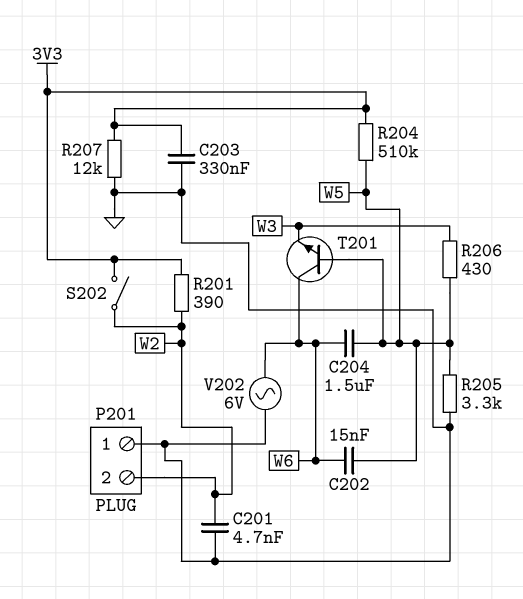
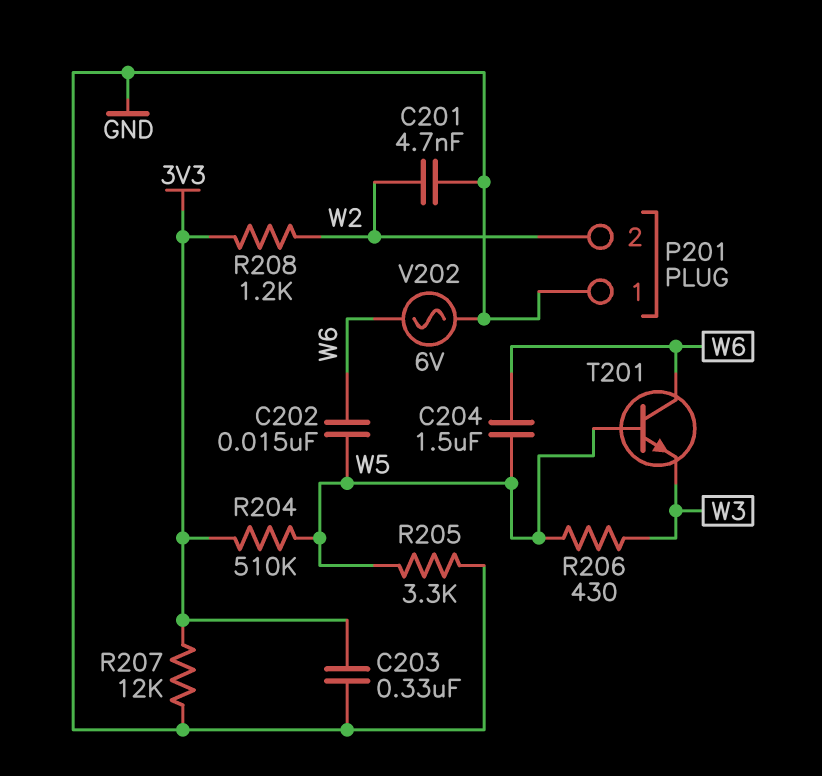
R201: 390 (3V3, W2) -> none
R208: none -> 1.2k (3V3, W2)
S202: switch (3V3, W2) -> none

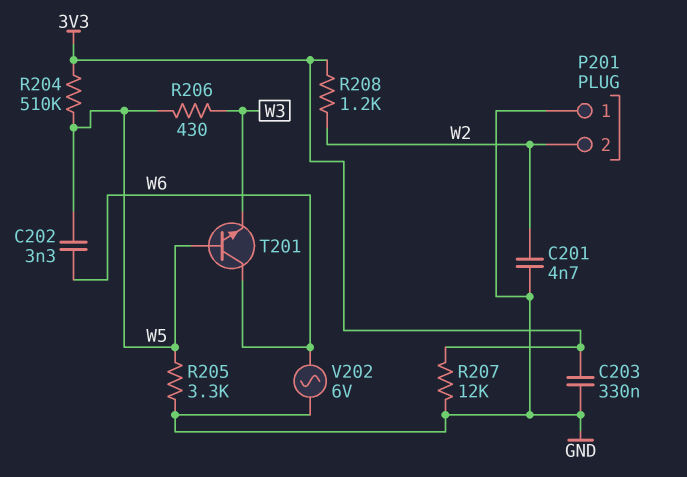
C202: 15nF (W5, W6) -> 3.3nF (W5, W6)
C204: 1.5uF (W5, W6) -> none

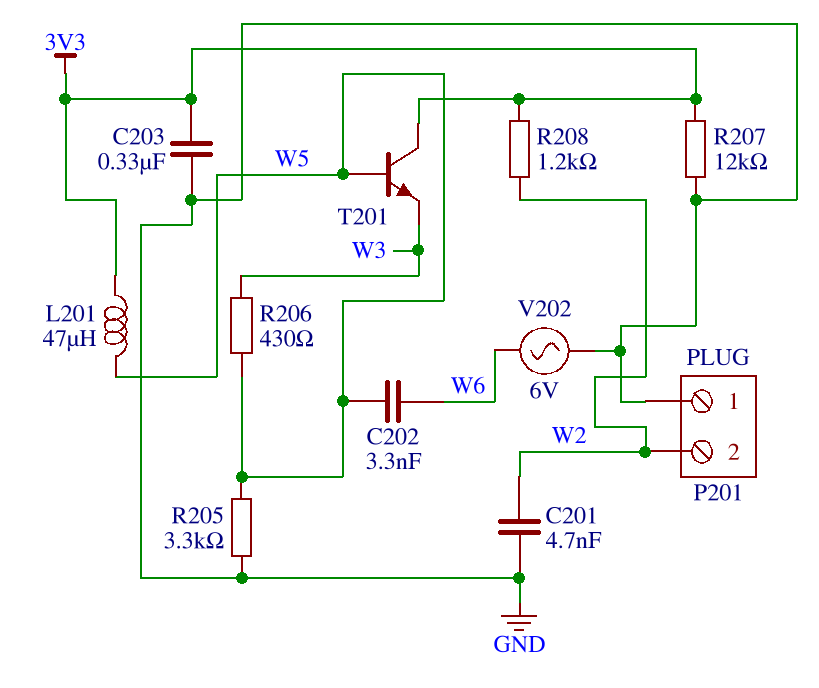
L201: none -> 47uH (3V3, W5)
R204: 510k (3V3, W5) -> none
T201: NPN (B W5, C W6, E W3) -> NPN (B W5, C 3V3, E W3)

